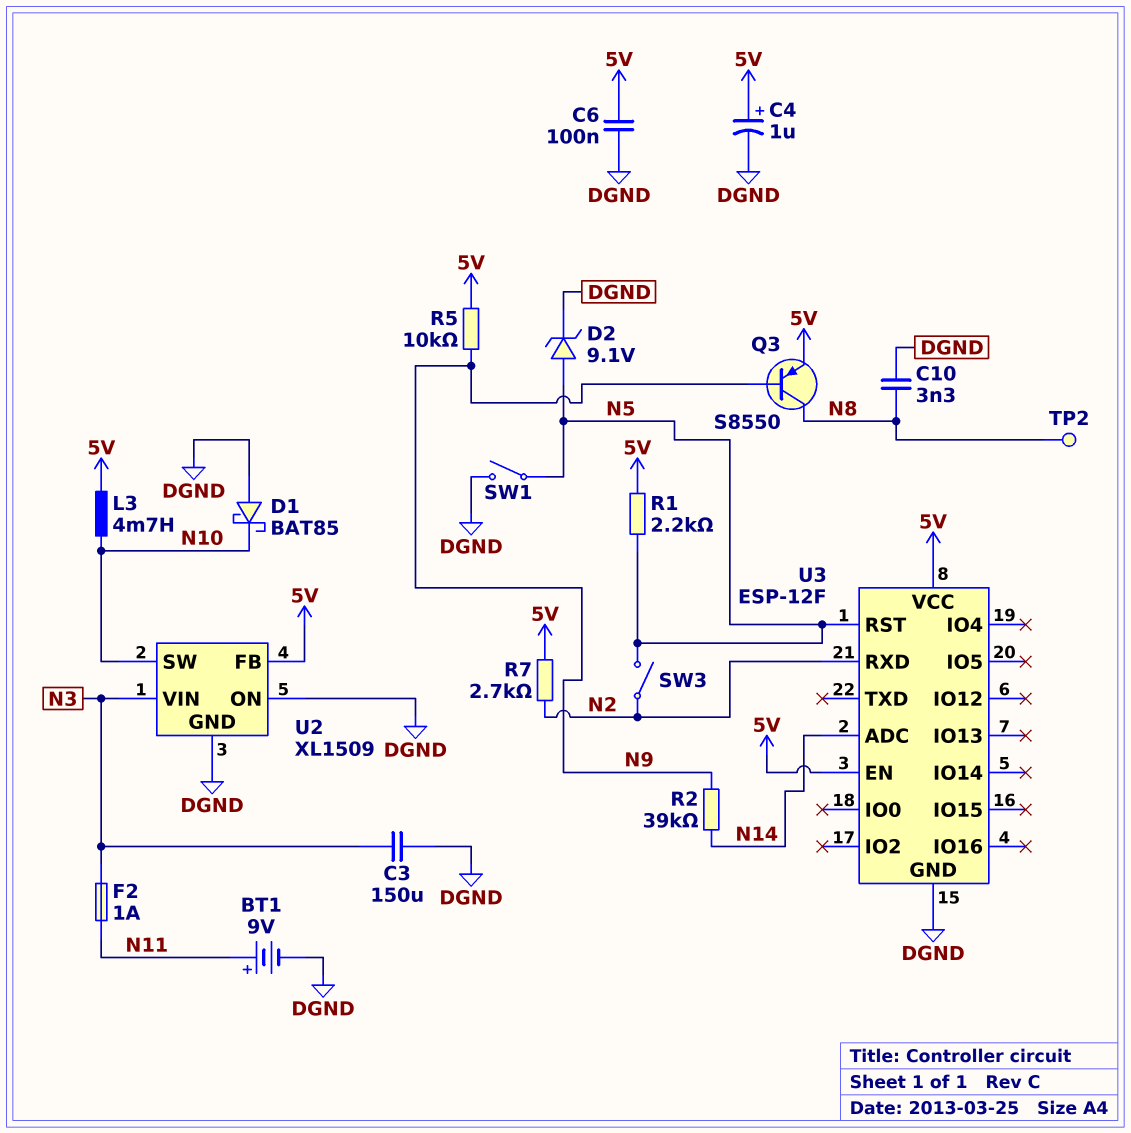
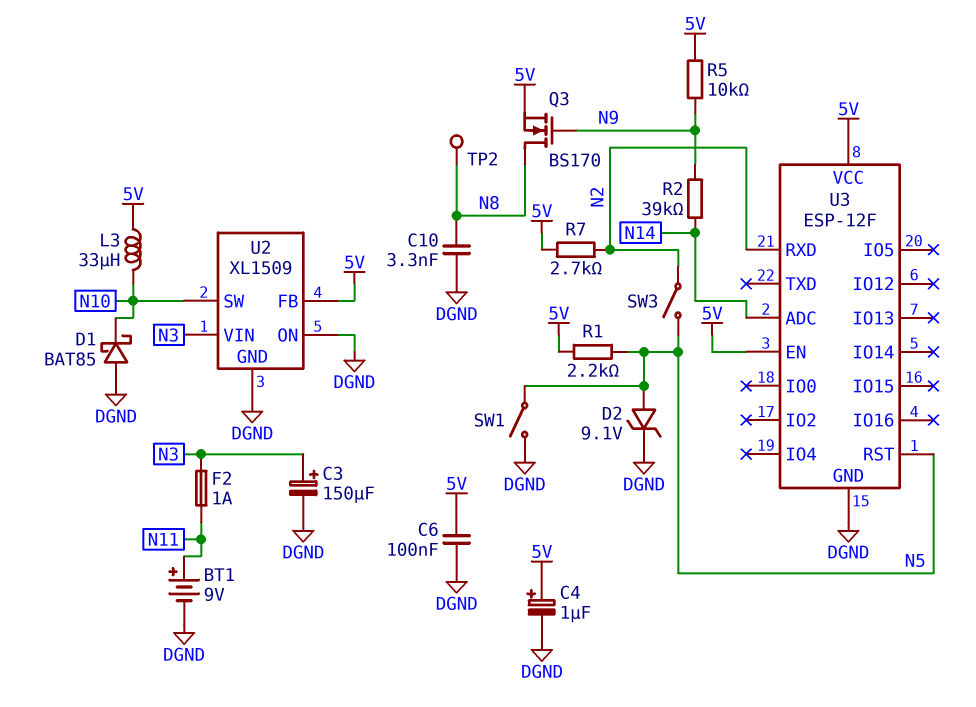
C3: 150uF (DGND, N3) -> 150uF (plus N3, minus DGND)
L3: 4.7mH (5V, N10) -> 33uH (5V, N10)
Q3: PNP S8550 (B N9, C N8, E 5V) -> NMOS BS170 (G N9, D N8, S 5V)

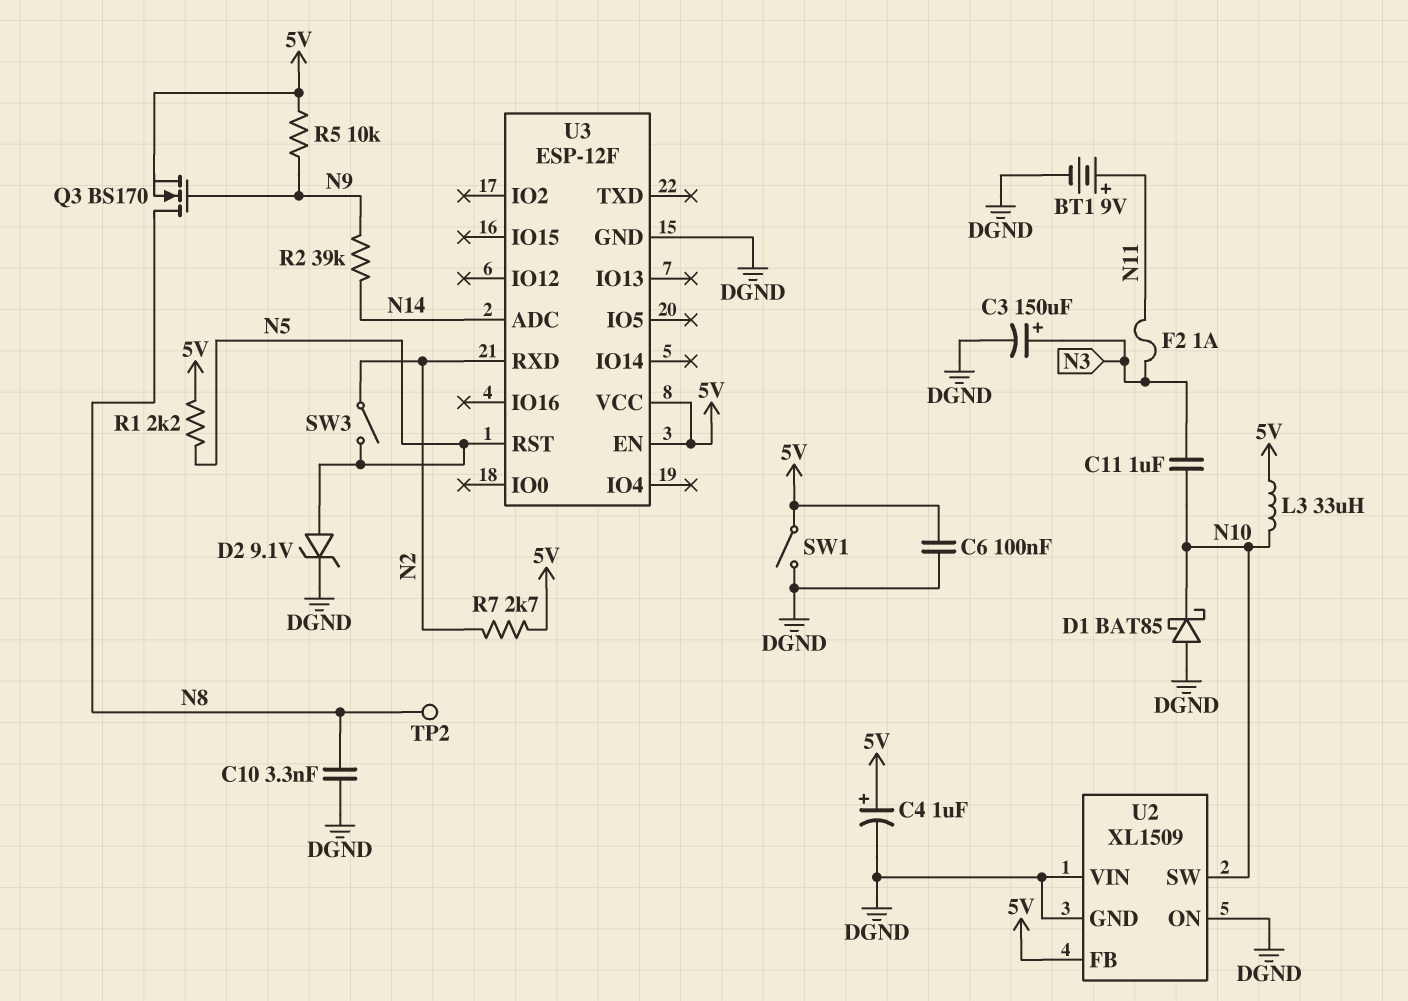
C11: none -> 1uF (N3, N10)
SW1: switch (DGND, N5) -> switch (5V, DGND)
U2 pin VIN: N3 -> DGND

